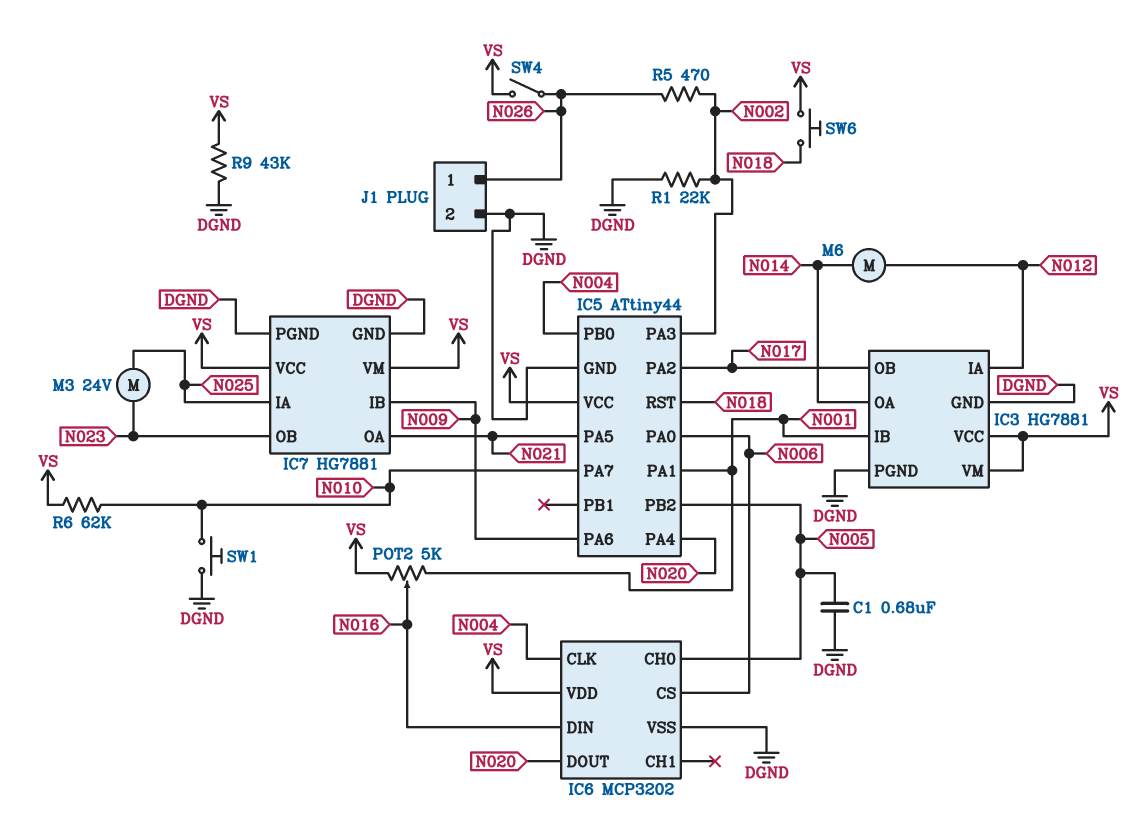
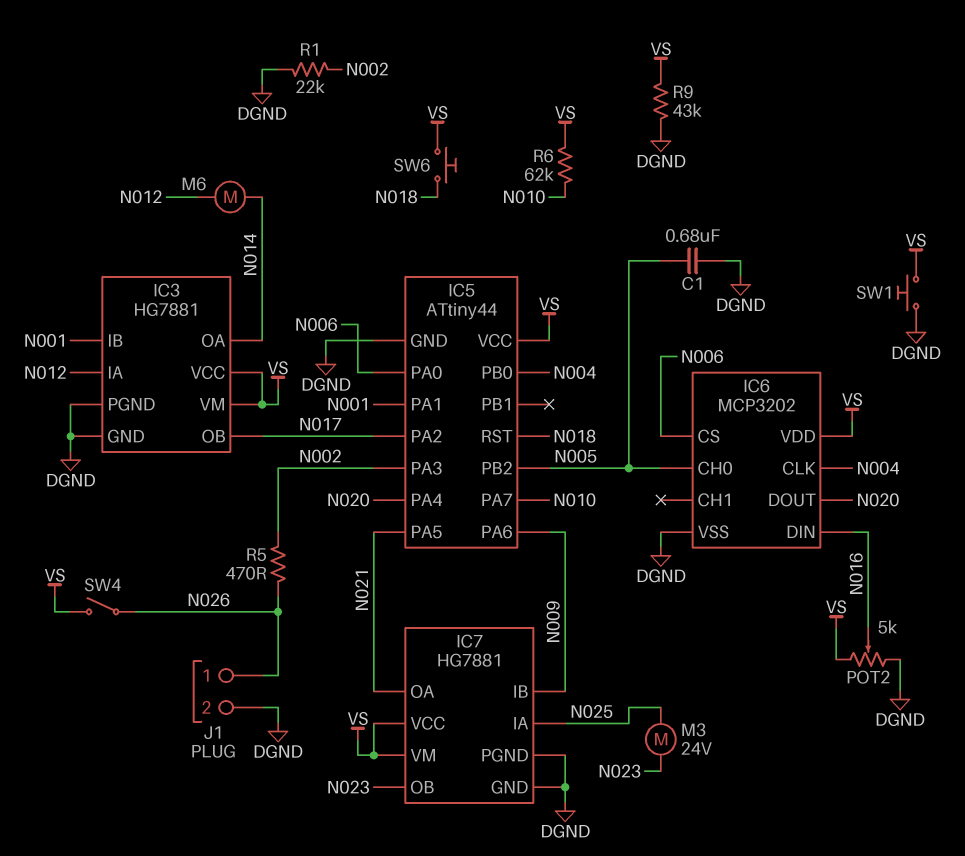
POT2: 5k (N001, VS, wiper N016) -> 5k (DGND, VS, wiper N016)
SW1: button (DGND, N010) -> button (DGND, VS)

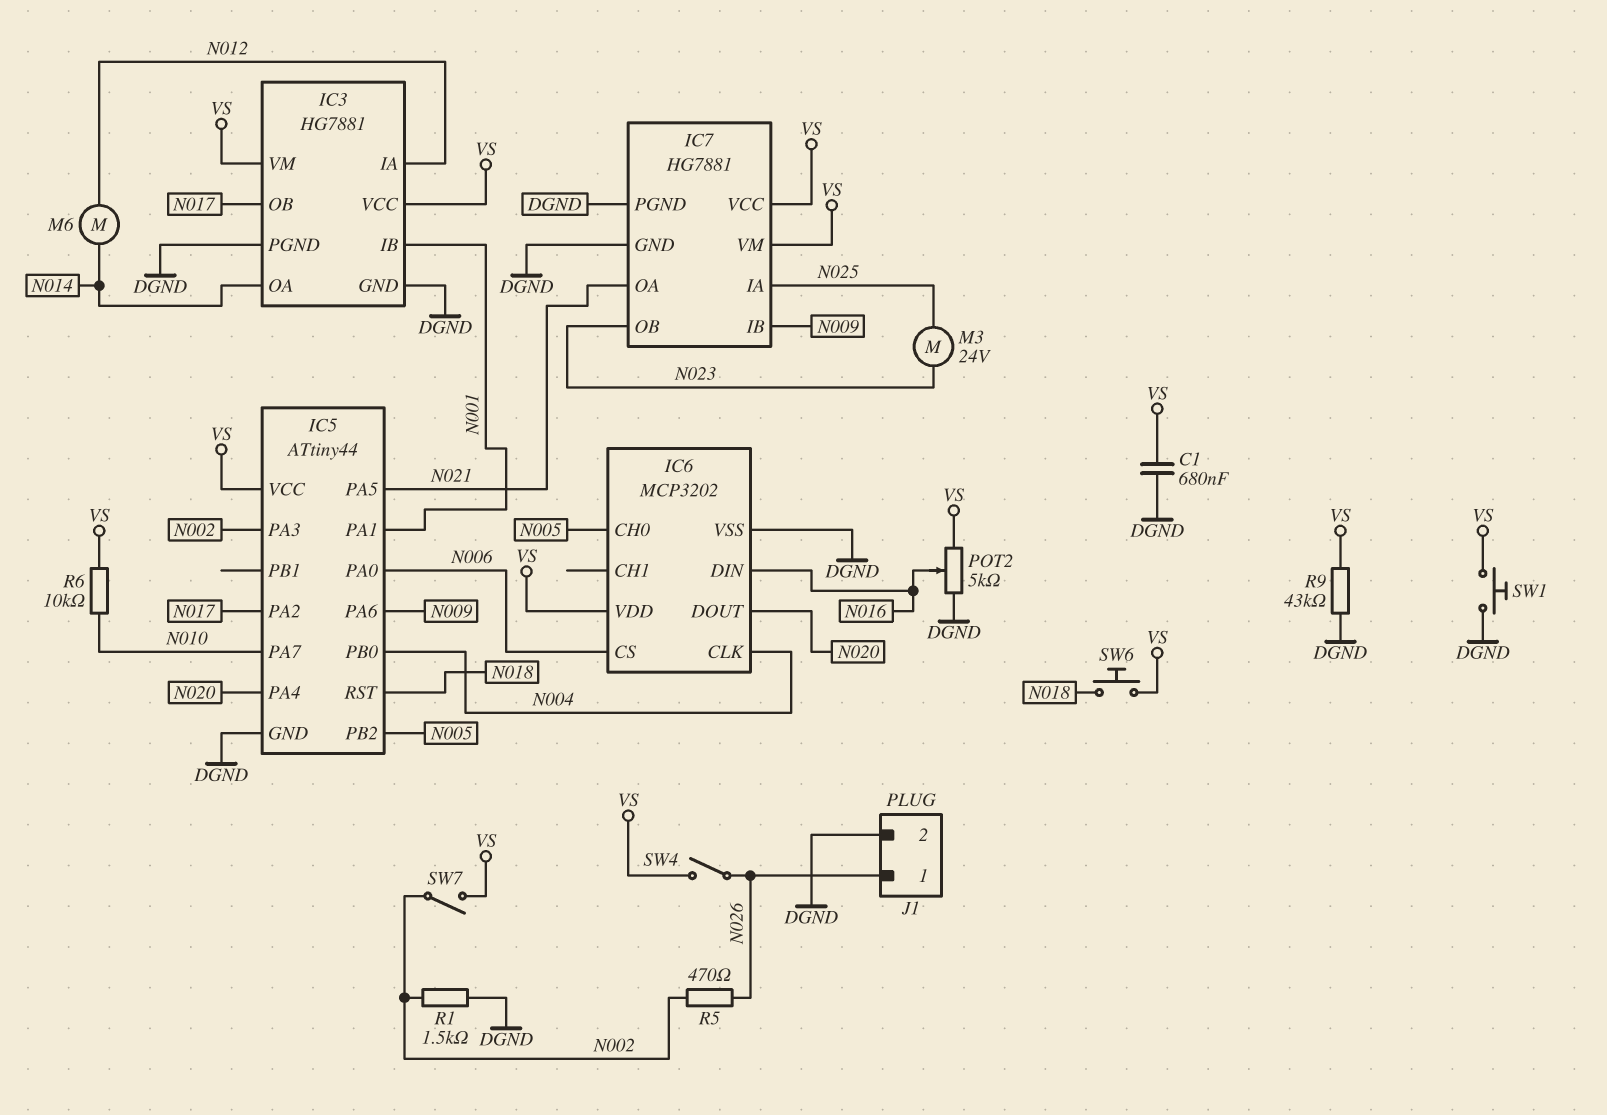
C1: 680nF (DGND, N005) -> 680nF (DGND, VS)
R1: 22k (DGND, N002) -> 1.5k (DGND, N002)
R6: 62k (N010, VS) -> 10k (N010, VS)
SW7: none -> switch (N002, VS)

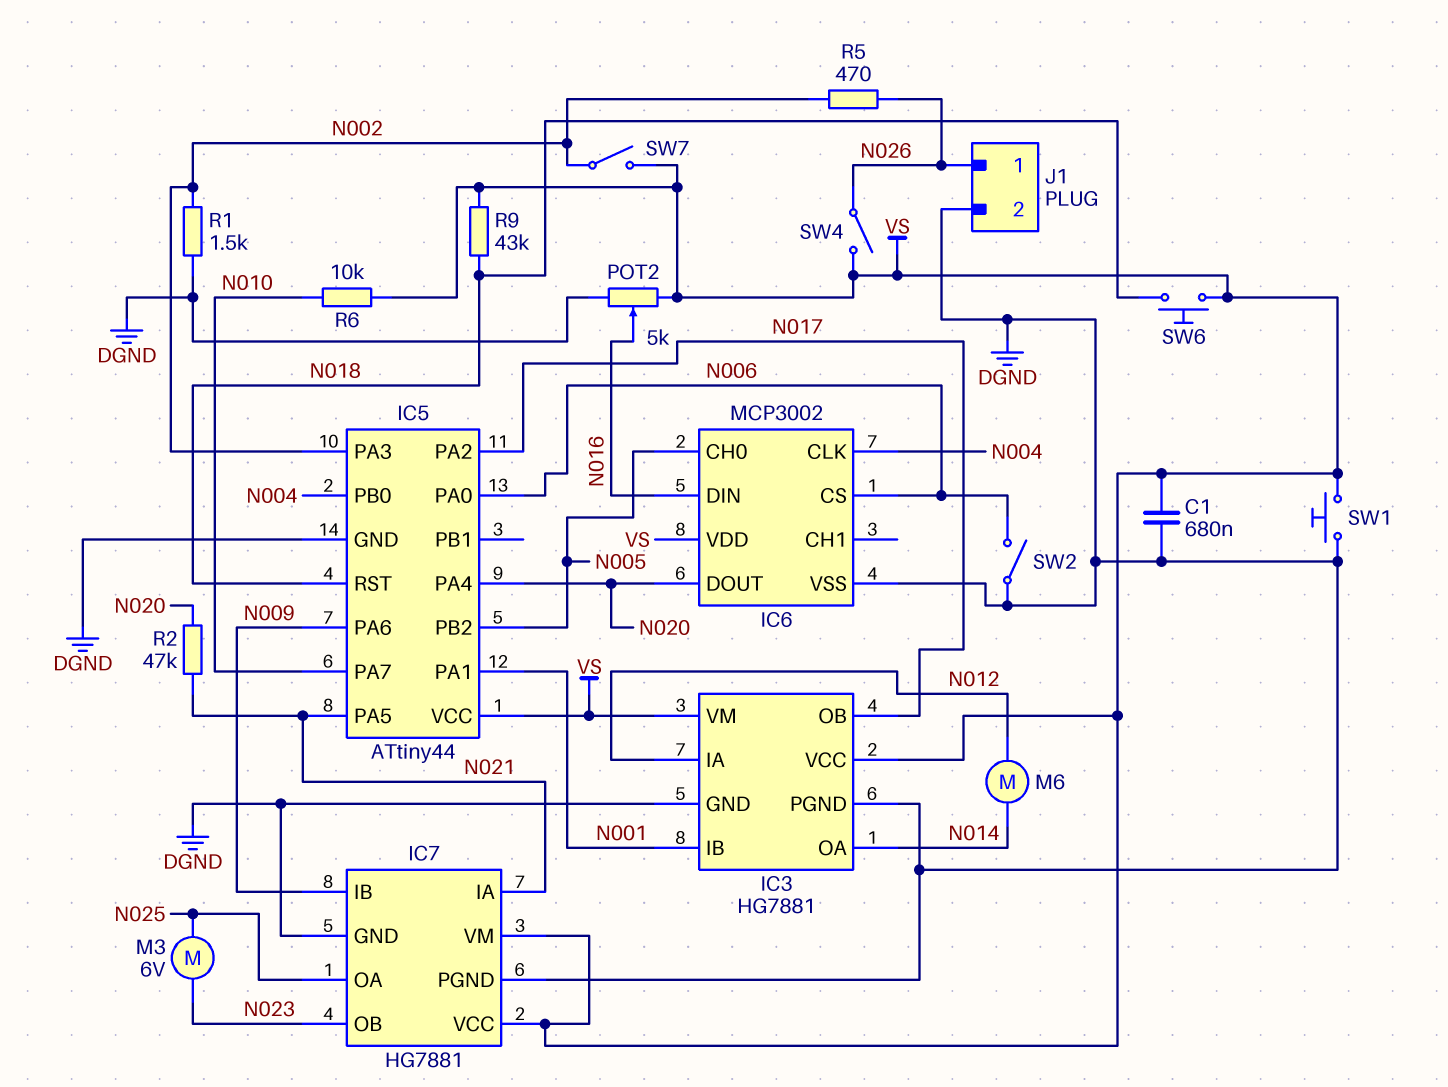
IC6: MCP3202 -> MCP3002
IC7 pin IA: N025 -> N021
IC7 pin OA: N021 -> N025
M3: motor 24V (N023, N025) -> motor 6V (N023, N025)
R2: none -> 47k (N020, N021)
R9: 43k (DGND, VS) -> 43k (N018, VS)
SW2: none -> switch (DGND, N006)

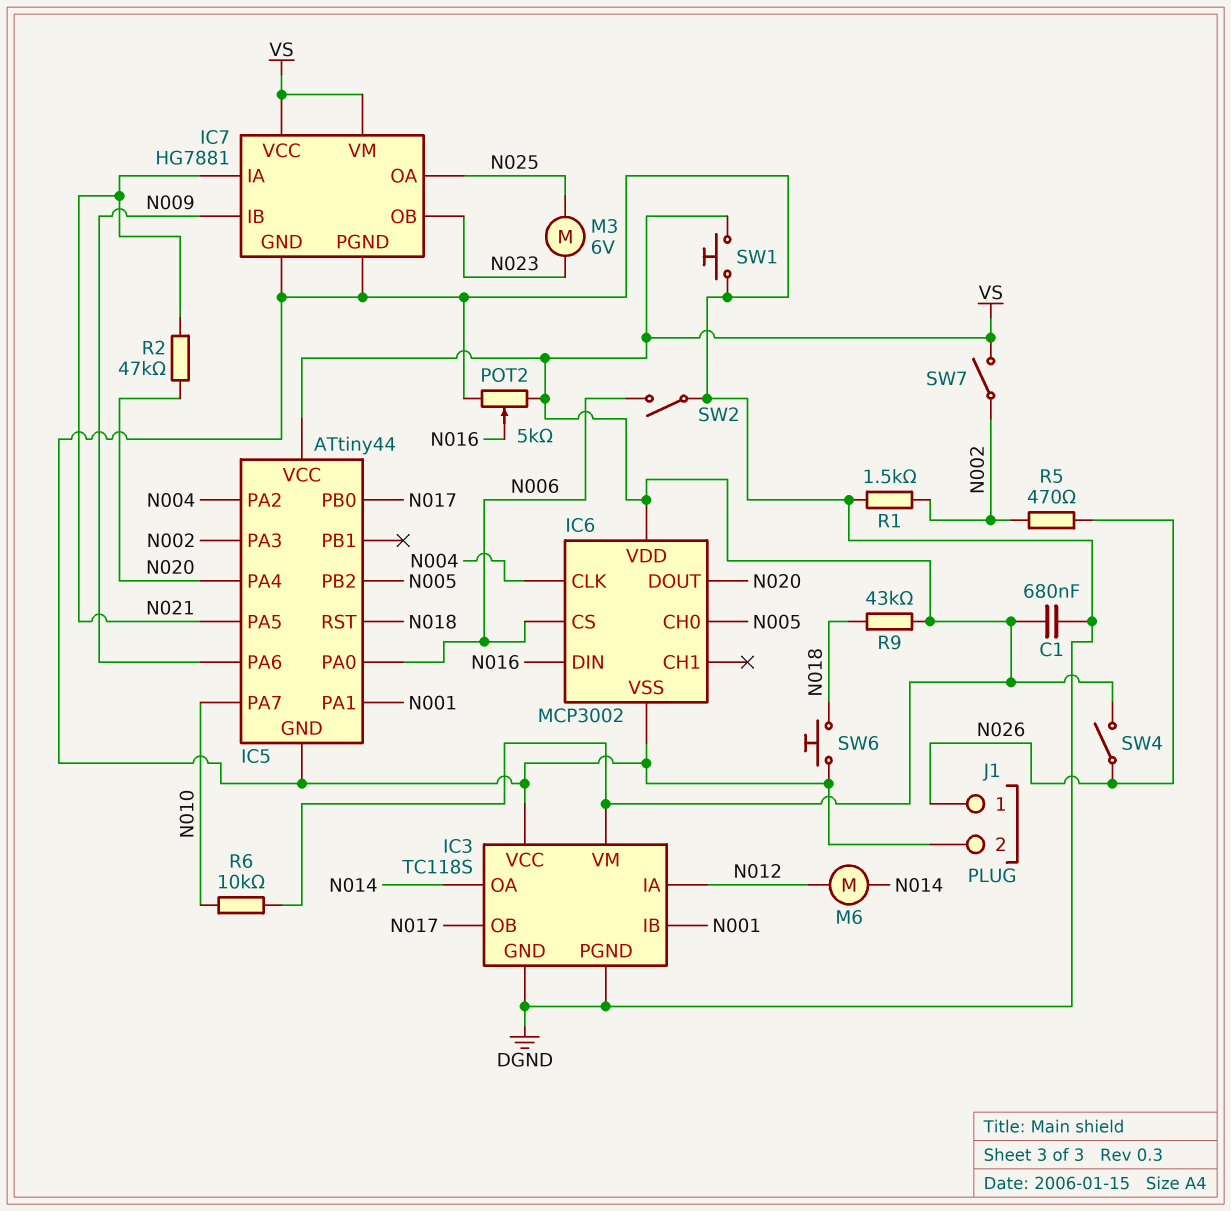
IC3: HG7881 -> TC118S
IC3 pin VCC: VS -> DGND
IC5 pin PA2: N017 -> N004
IC5 pin PB0: N004 -> N017
SW6: button (N018, VS) -> button (DGND, N018)

